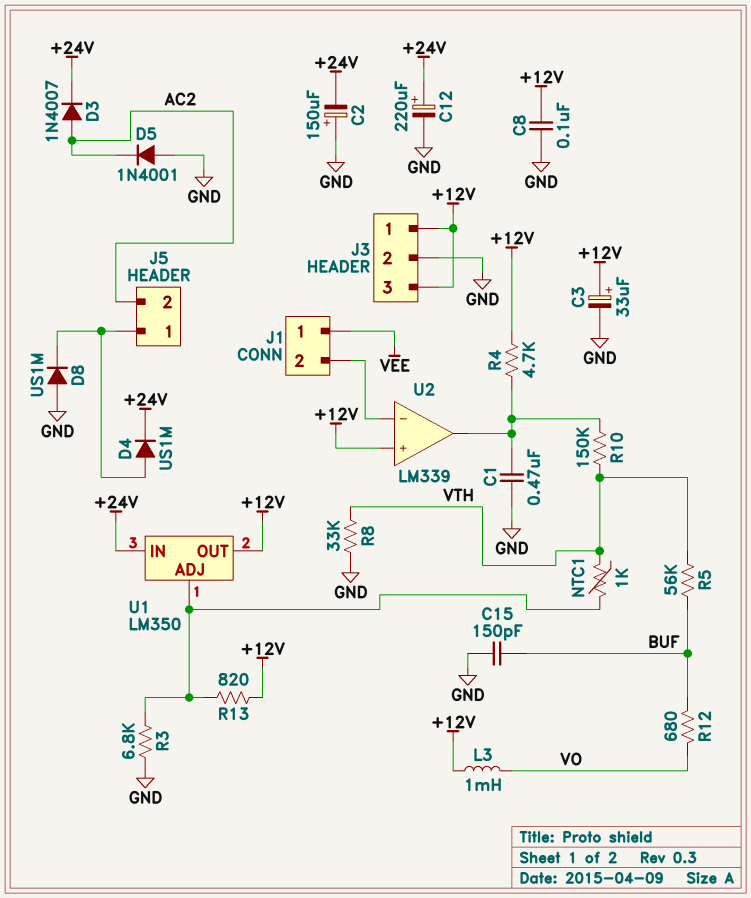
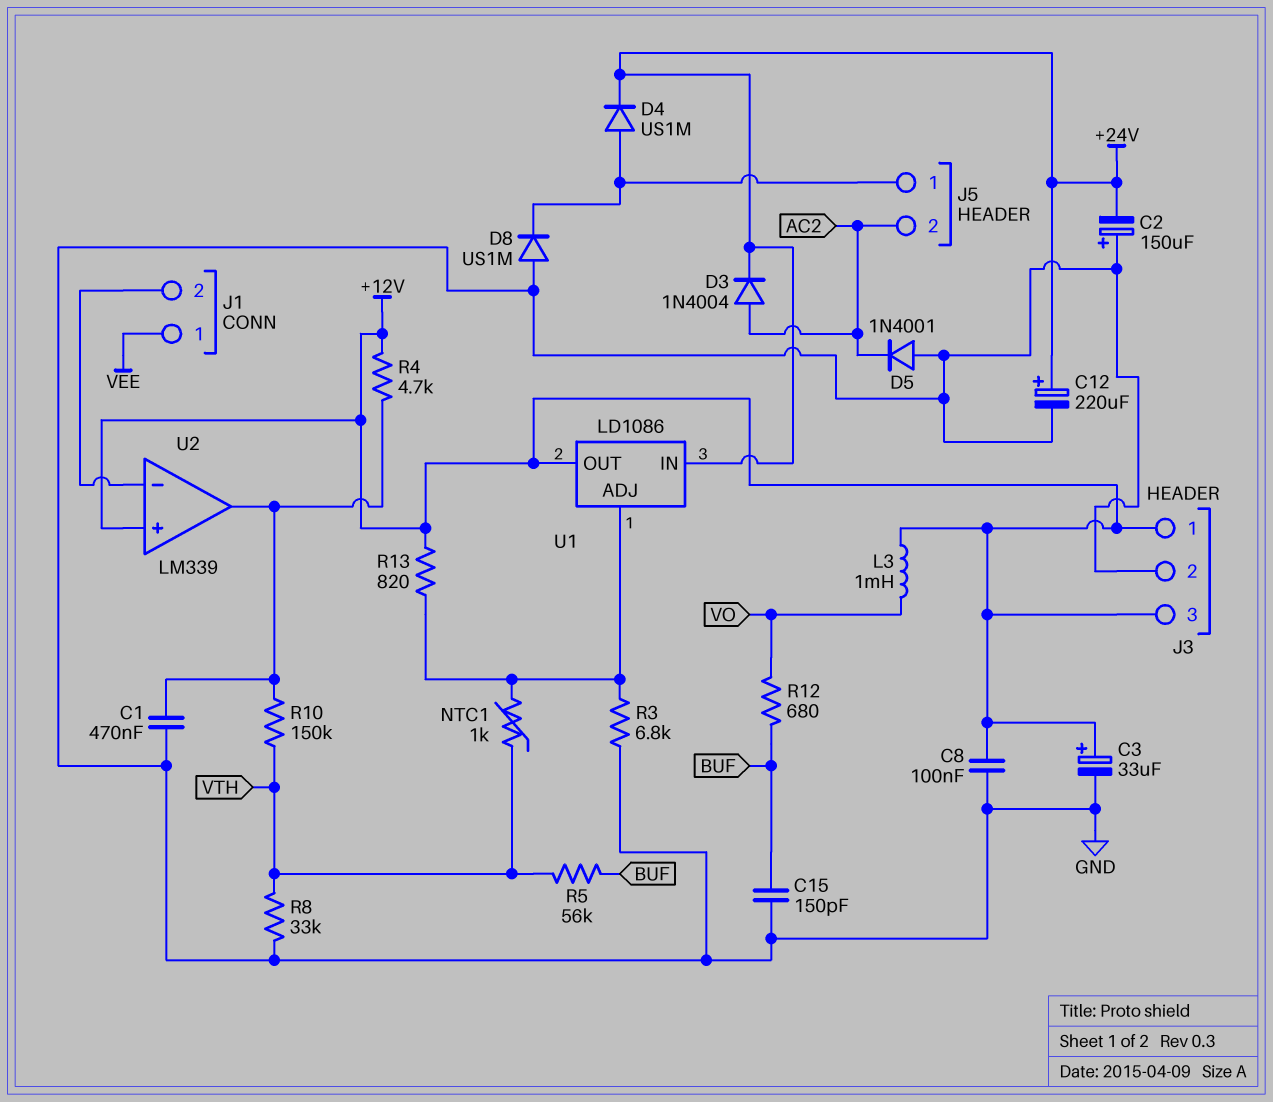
D3: diode 1N4007 (A AC2, K +24V) -> diode 1N4004 (A AC2, K +24V)
U1: LM350 -> LD1086

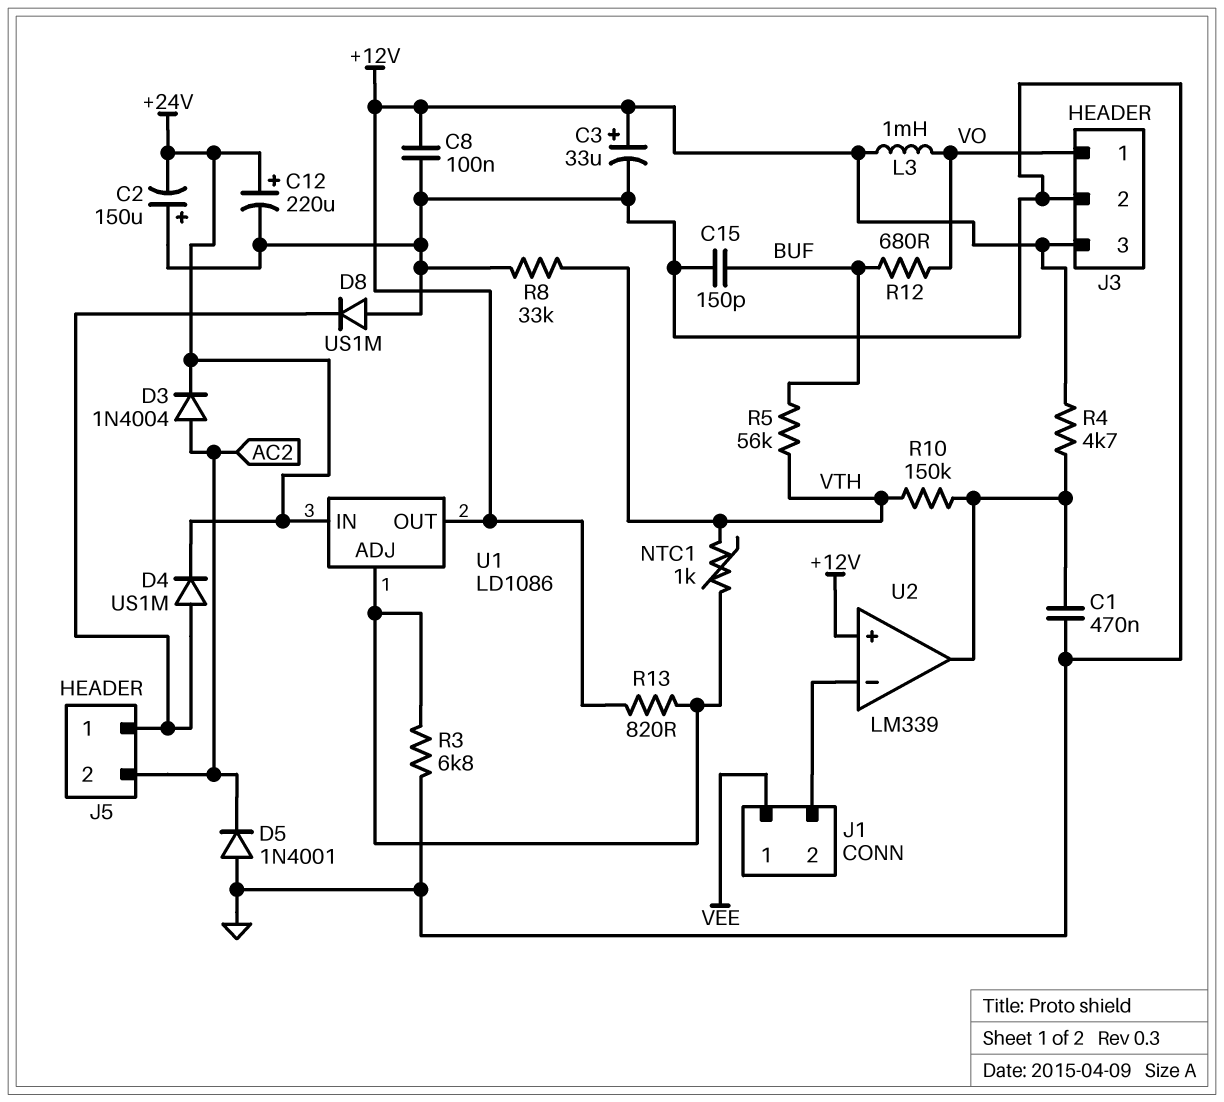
J3 pin 1: +12V -> VO

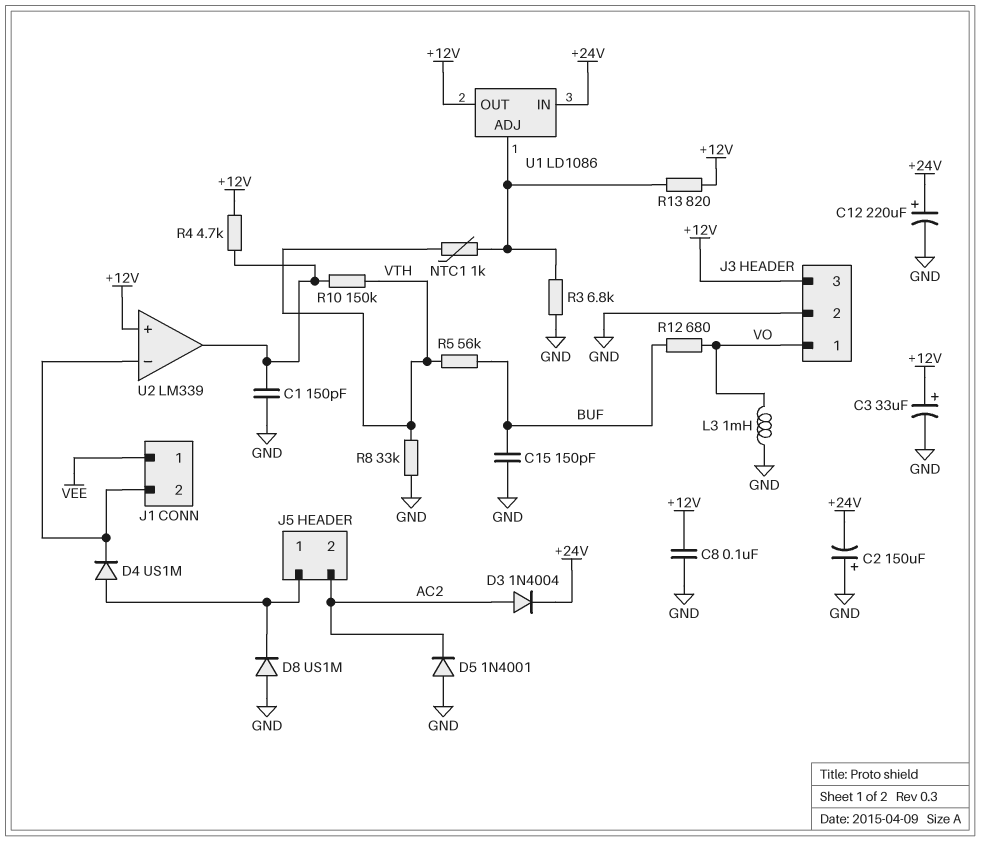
C1: 470nF (GND, U2/out) -> 150pF (GND, U2/out)
D4: diode US1M (A J5/1, K +24V) -> diode US1M (A J5/1, K J1/2)
L3: 1mH (+12V, VO) -> 1mH (GND, VO)

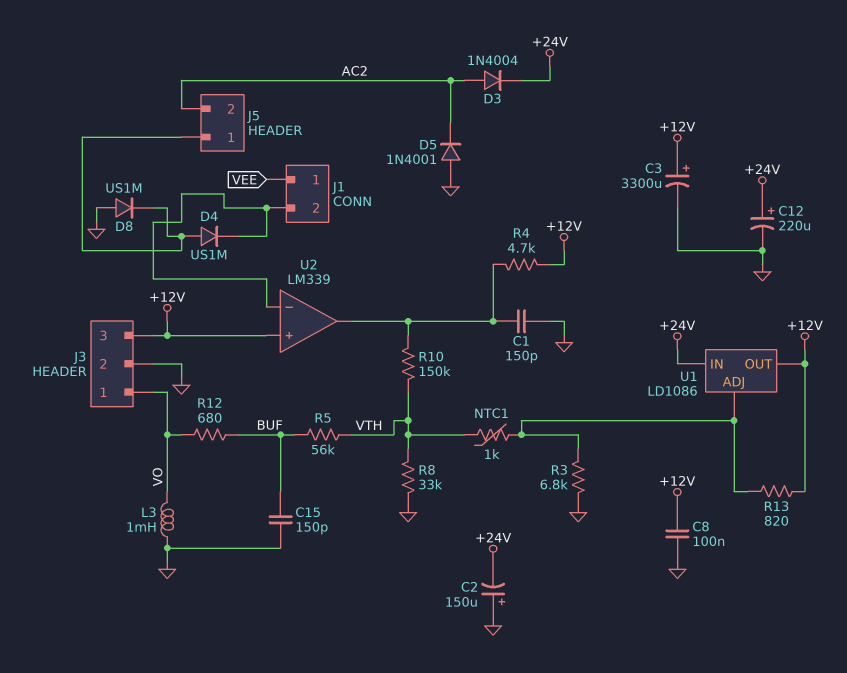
C3: 33uF (plus +12V, minus GND) -> 3300uF (plus +12V, minus GND)

